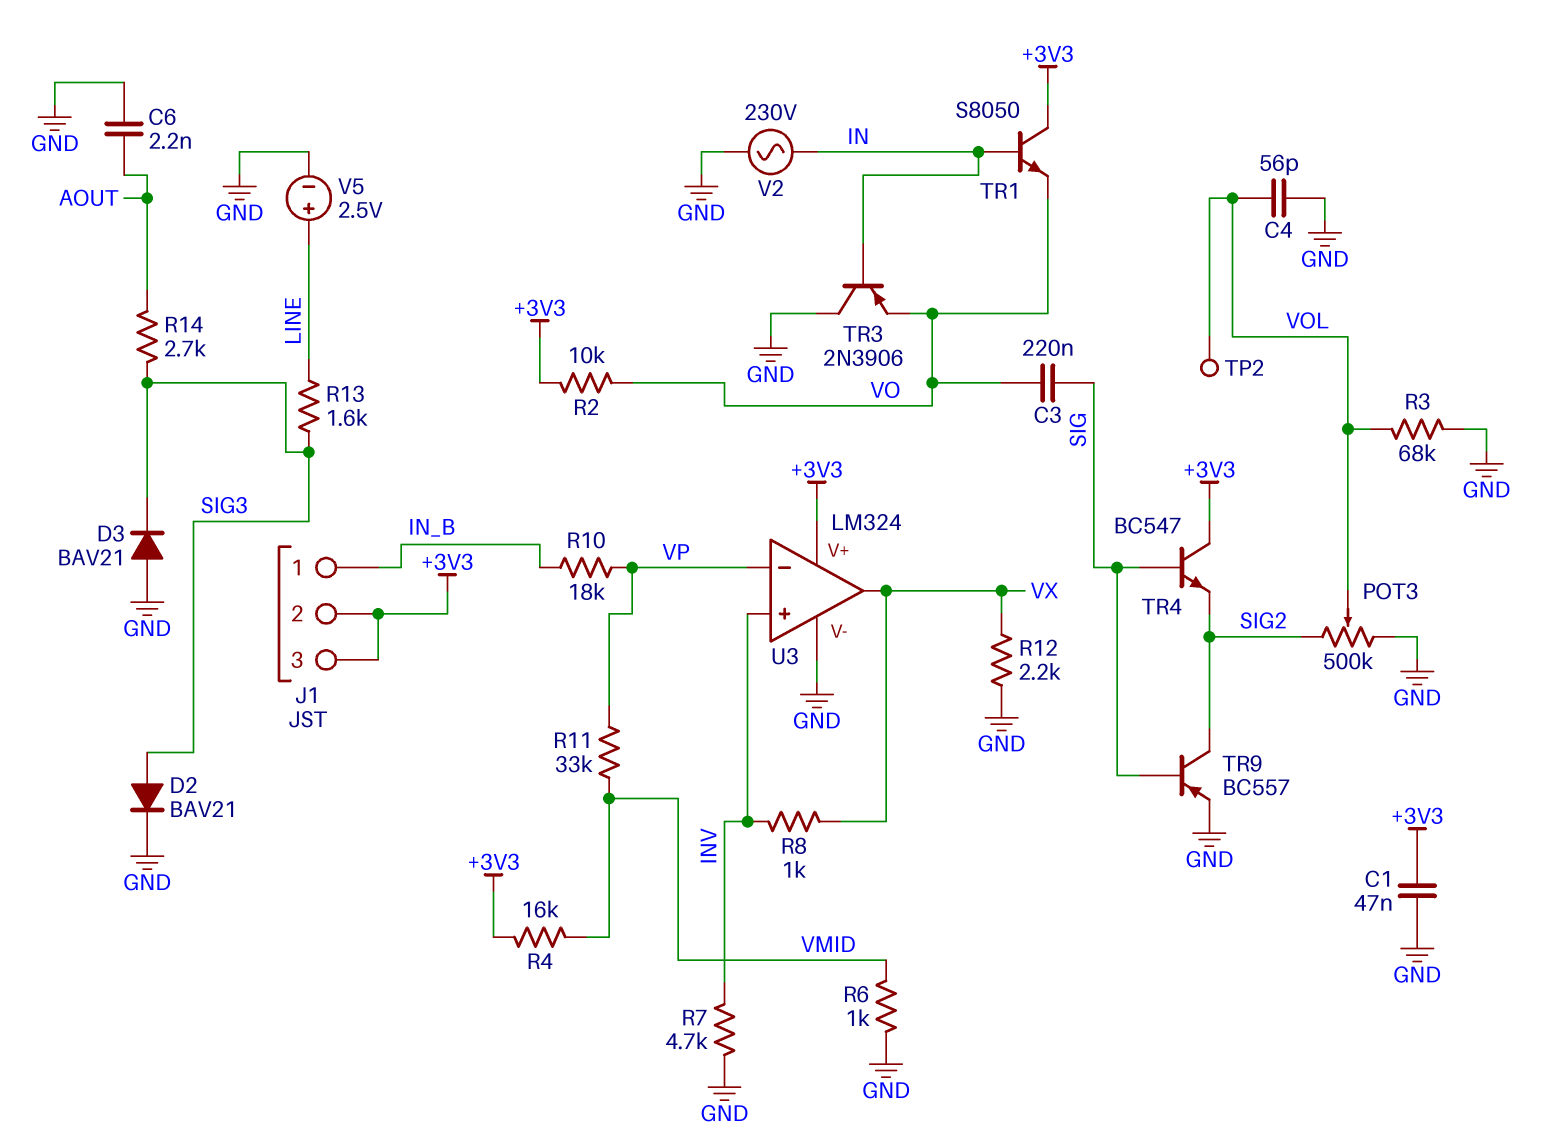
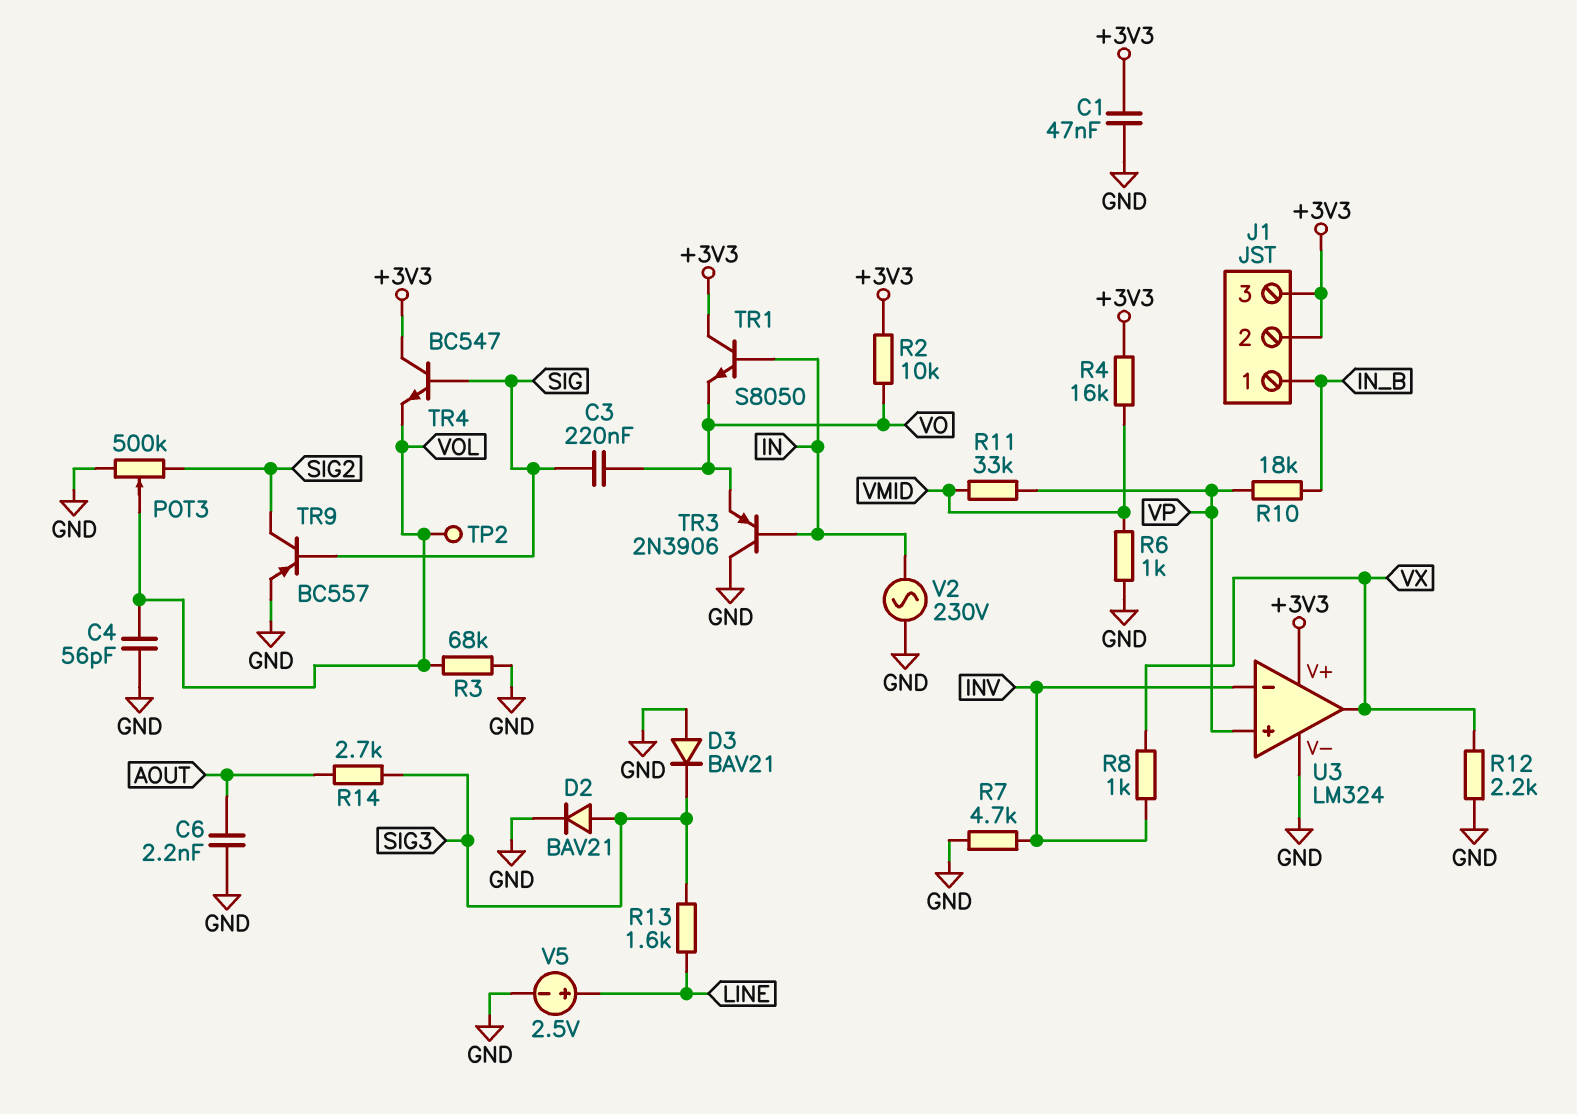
TR4: NPN BC547 (B SIG, C +3V3, E SIG2) -> NPN BC547 (B SIG, C +3V3, E VOL)
U3 pin in+: INV -> VP
U3 pin in-: VP -> INV

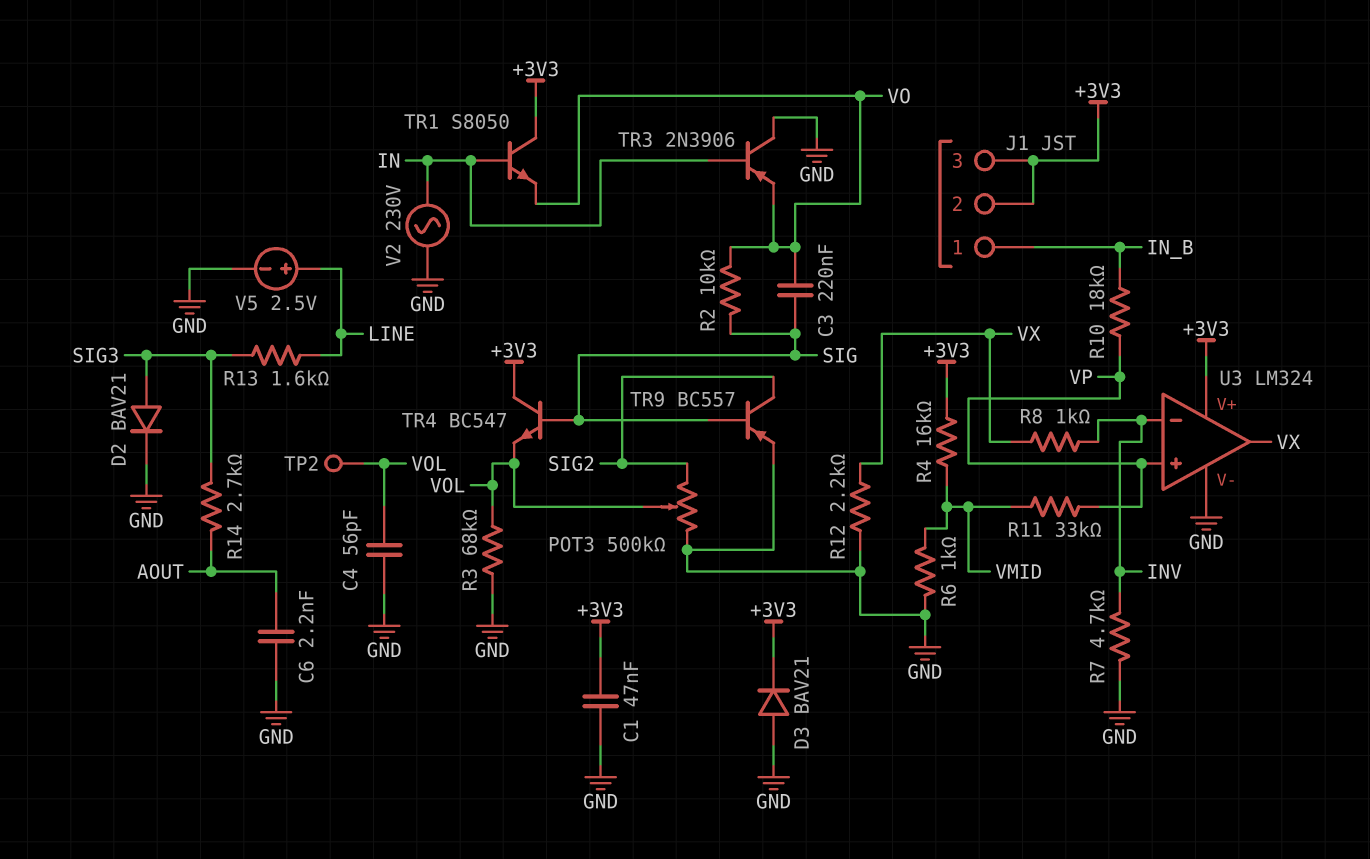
D3: diode BAV21 (A GND, K SIG3) -> diode BAV21 (A GND, K +3V3)
R2: 10k (+3V3, VO) -> 10k (SIG, VO)

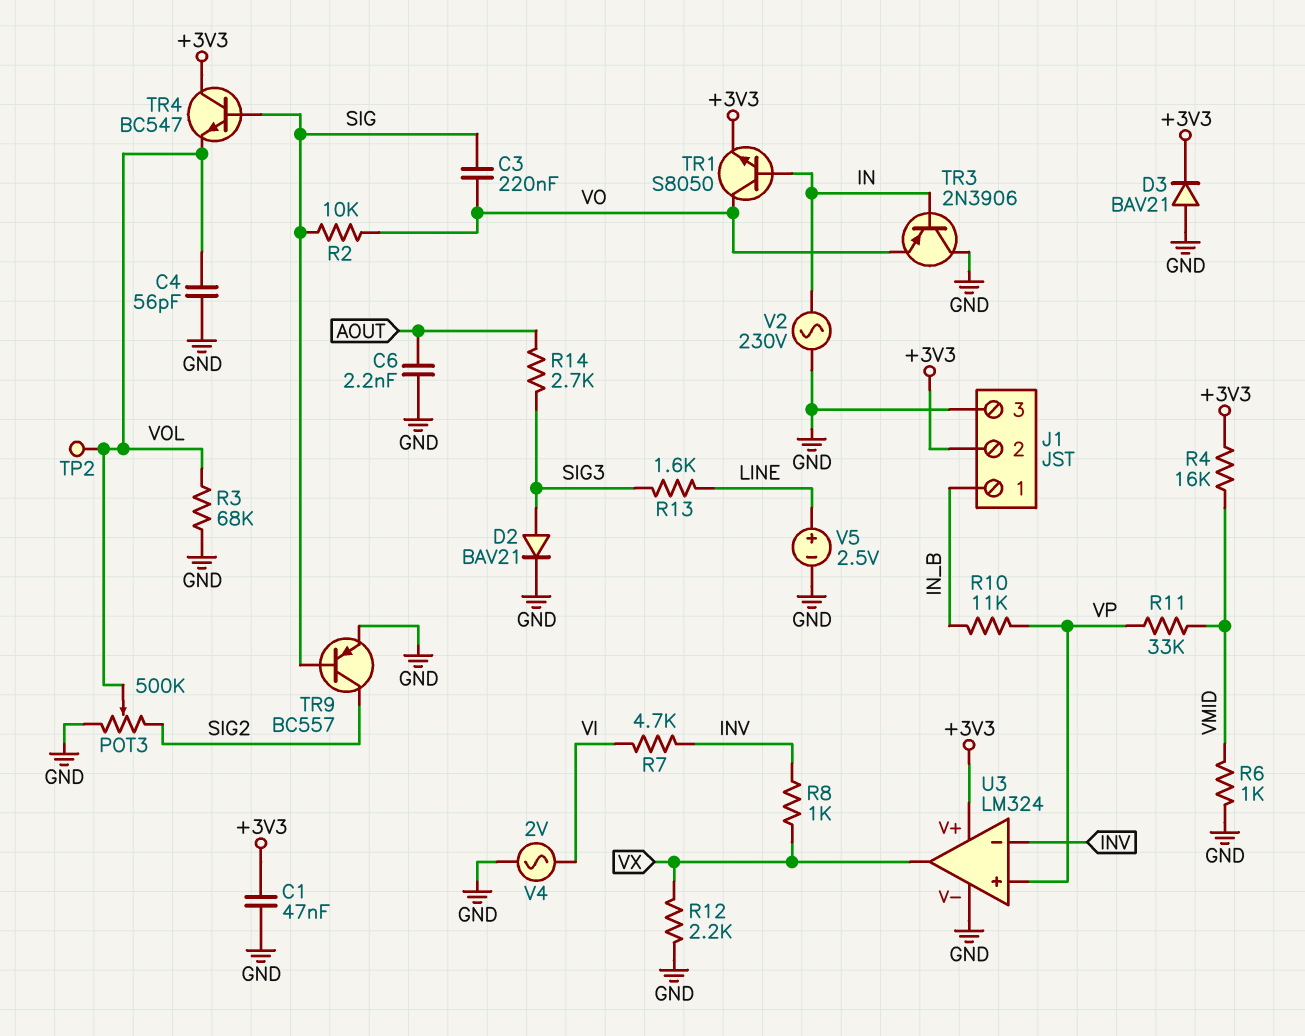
J1 pin 3: +3V3 -> GND
R7: 4.7k (GND, INV) -> 4.7k (INV, VI)
R10: 18k (IN_B, VP) -> 11k (IN_B, VP)
TR1: NPN S8050 (B IN, C +3V3, E VO) -> NPN S8050 (B IN, C VO, E +3V3)
V4: none -> AC 2V (GND, VI)

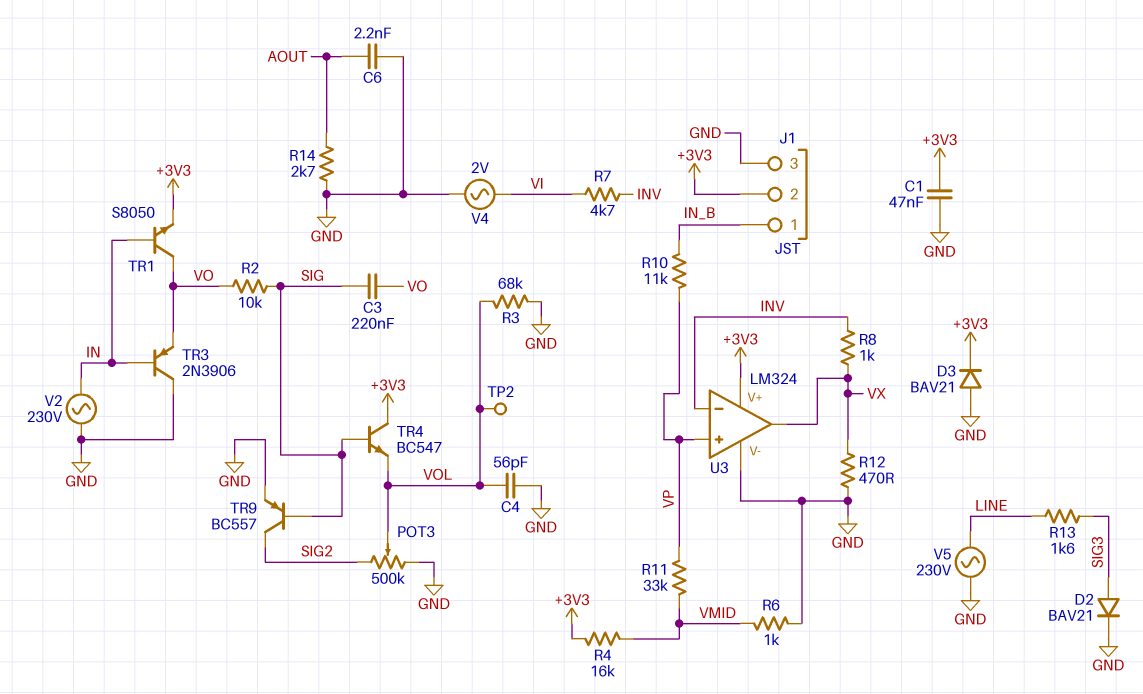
R12: 2.2k (GND, VX) -> 470 (GND, VX)
R14: 2.7k (AOUT, SIG3) -> 2.7k (AOUT, GND)
V5: 2.5V (plus LINE, minus GND) -> AC 230V (GND, LINE)

